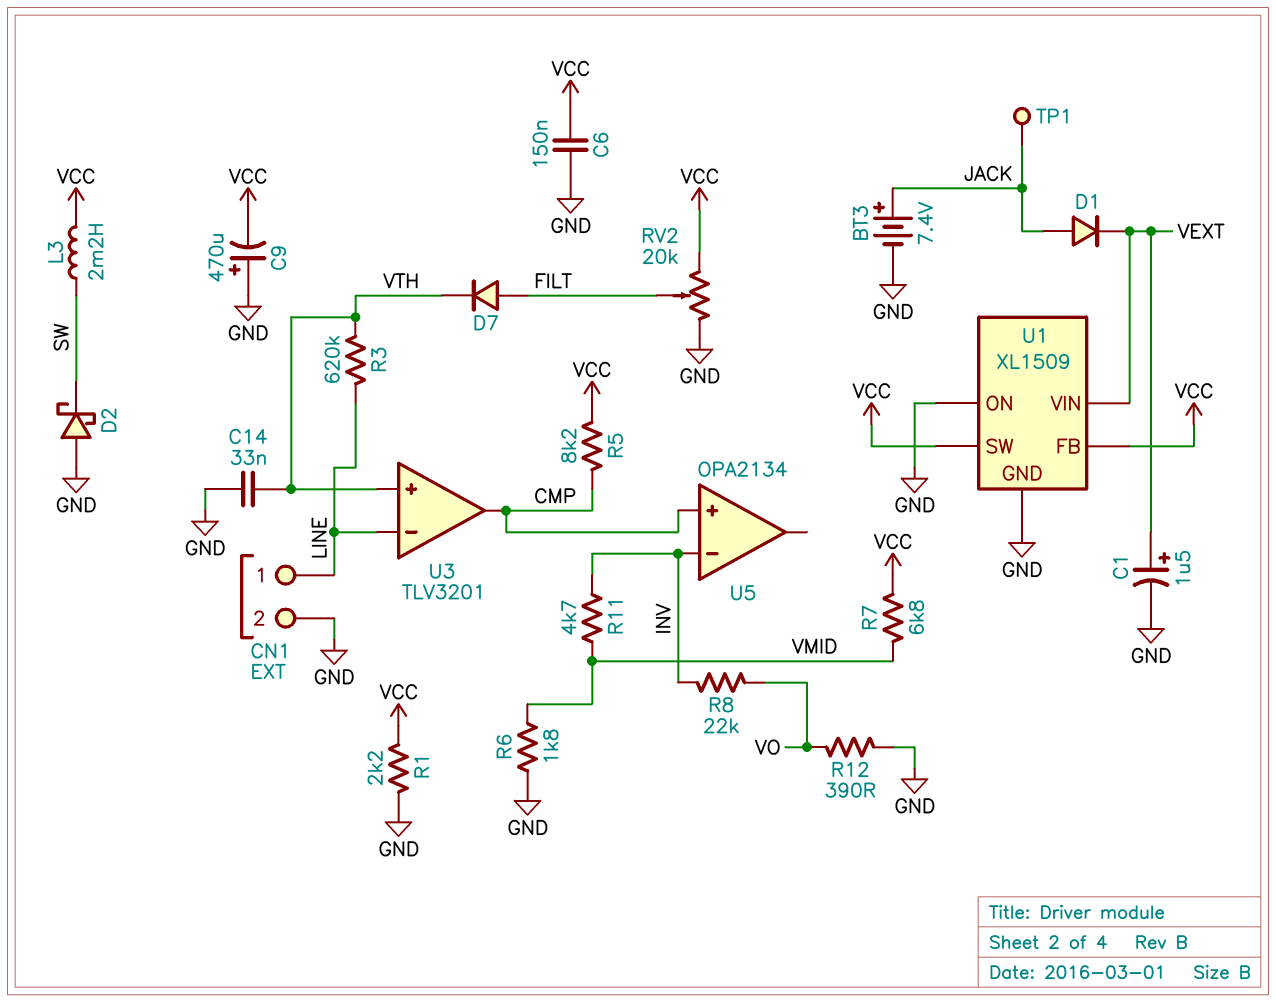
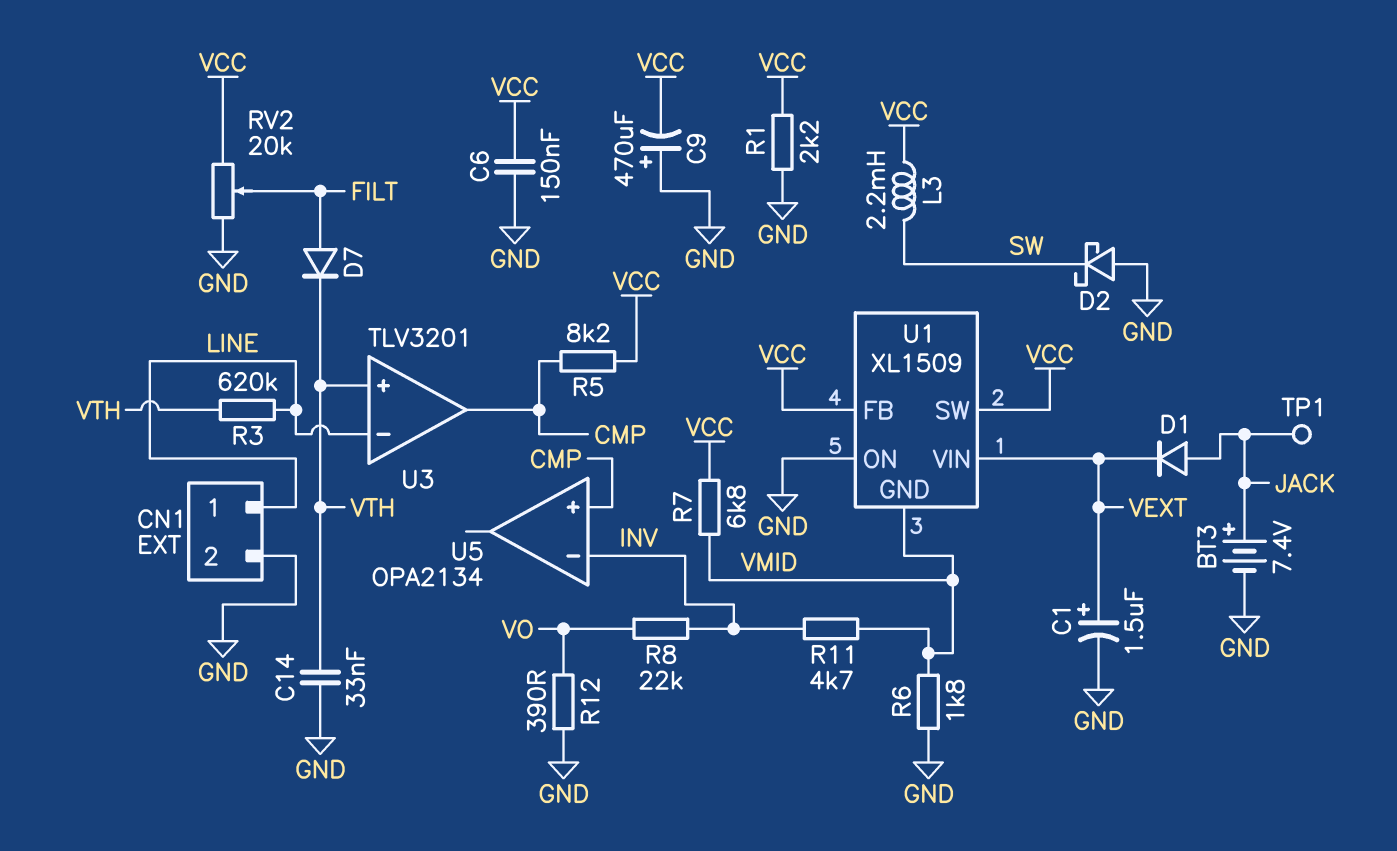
U1 pin GND: GND -> VMID

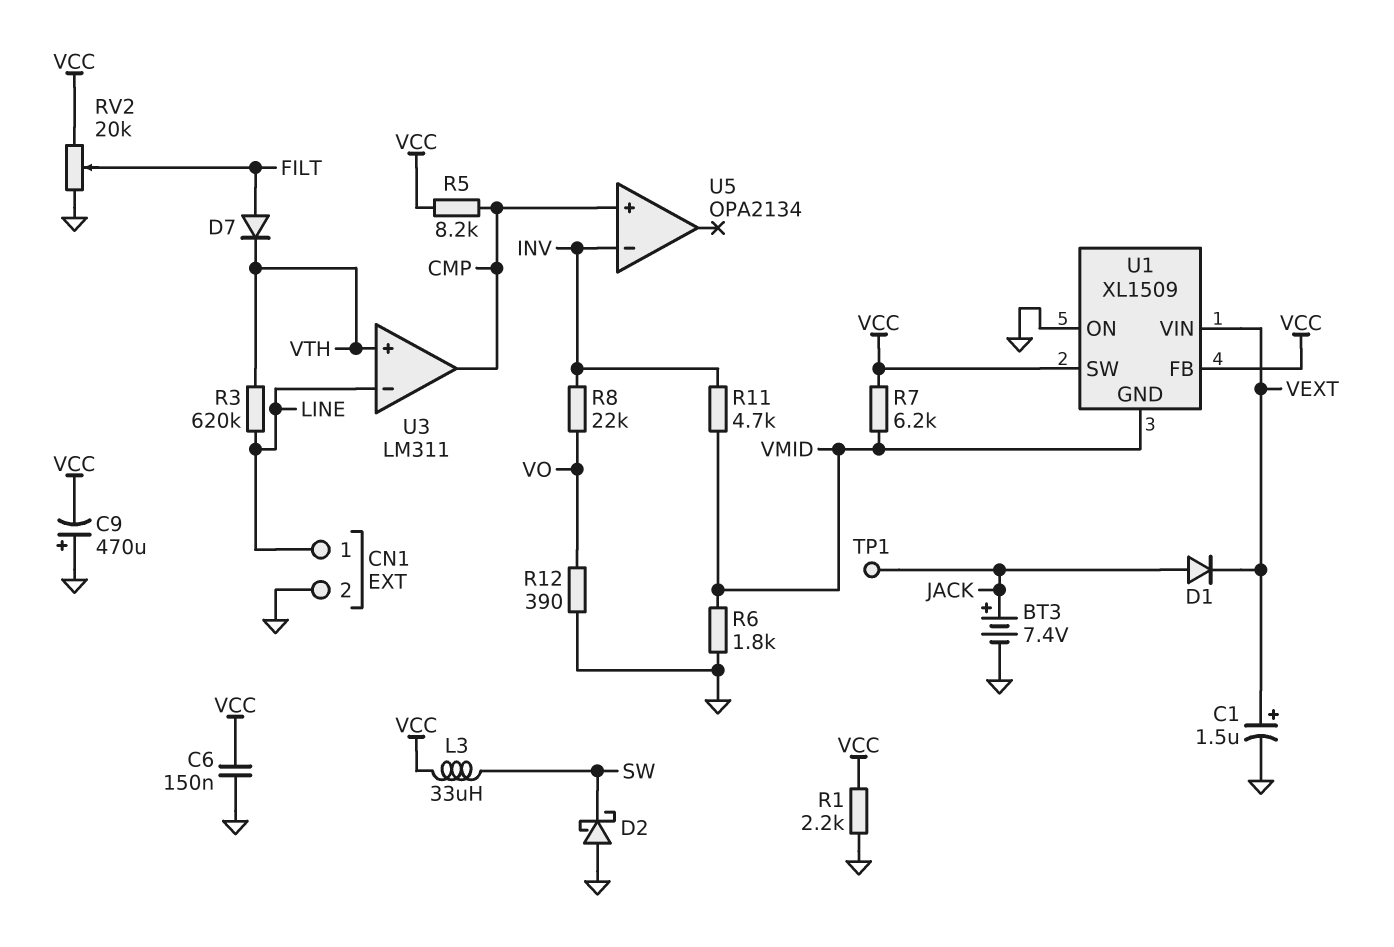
C14: 33nF (GND, VTH) -> none
L3: 2.2mH (SW, VCC) -> 33uH (SW, VCC)
R7: 6.8k (VCC, VMID) -> 6.2k (VCC, VMID)
U3: TLV3201 -> LM311

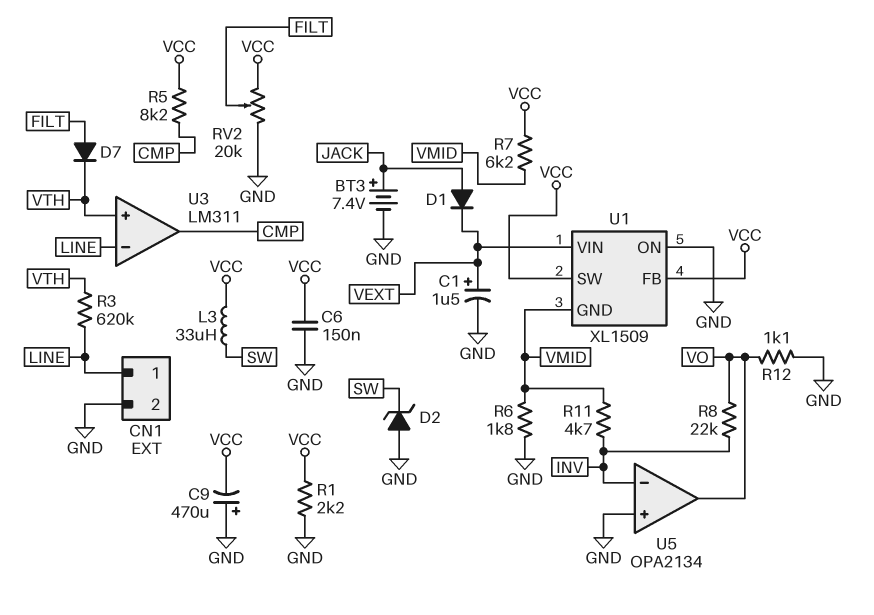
D2: schottky (A GND, K SW) -> zener (A GND, K SW)
R12: 390 (GND, VO) -> 1.1k (GND, VO)
TP1: test point (JACK) -> none
U5 pin in+: CMP -> GND
U5 pin out: none -> VO

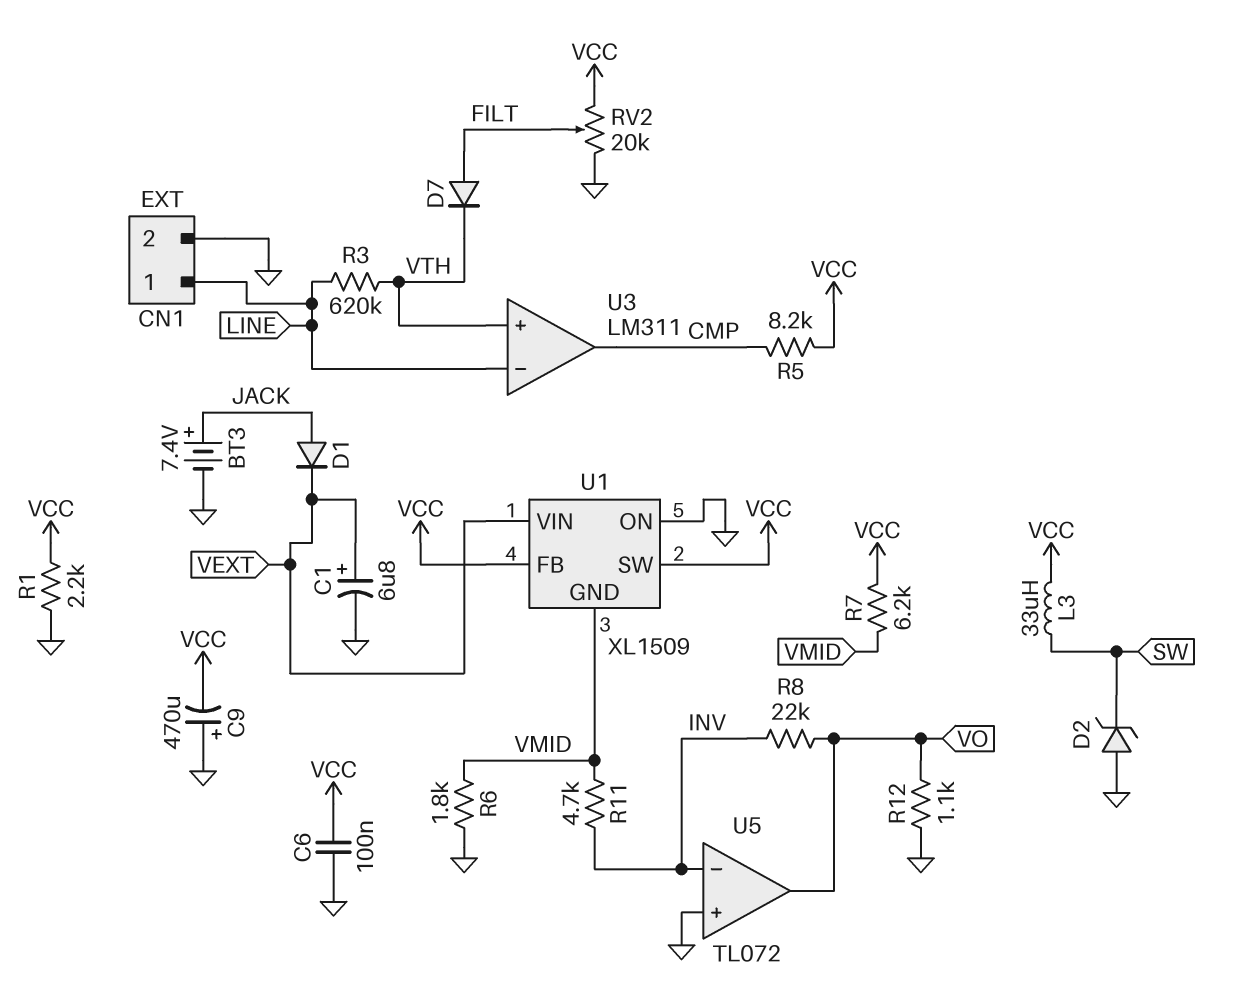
C1: 1.5uF (plus VEXT, minus GND) -> 6.8uF (plus VEXT, minus GND)
C6: 150nF (GND, VCC) -> 100nF (GND, VCC)
U5: OPA2134 -> TL072

